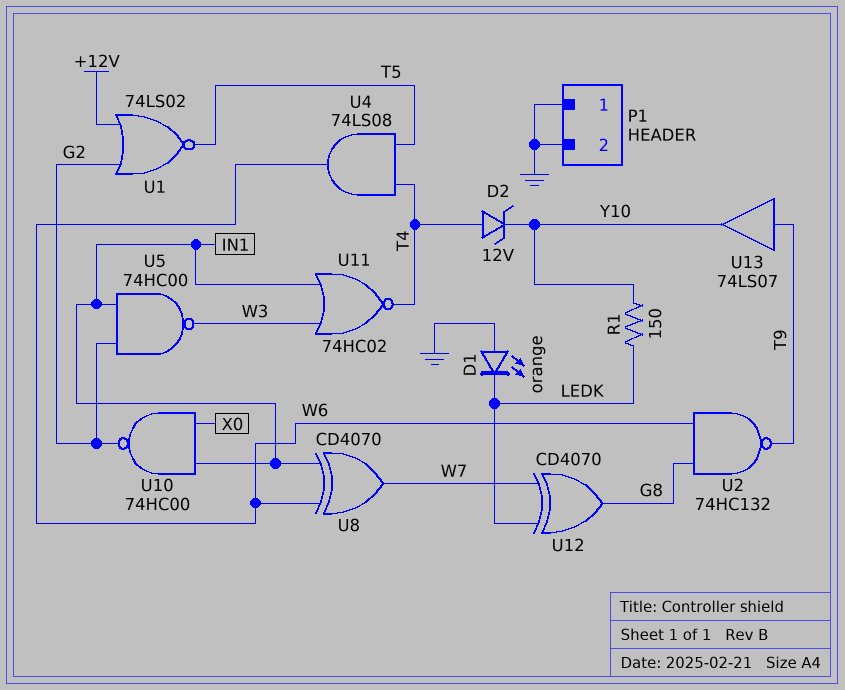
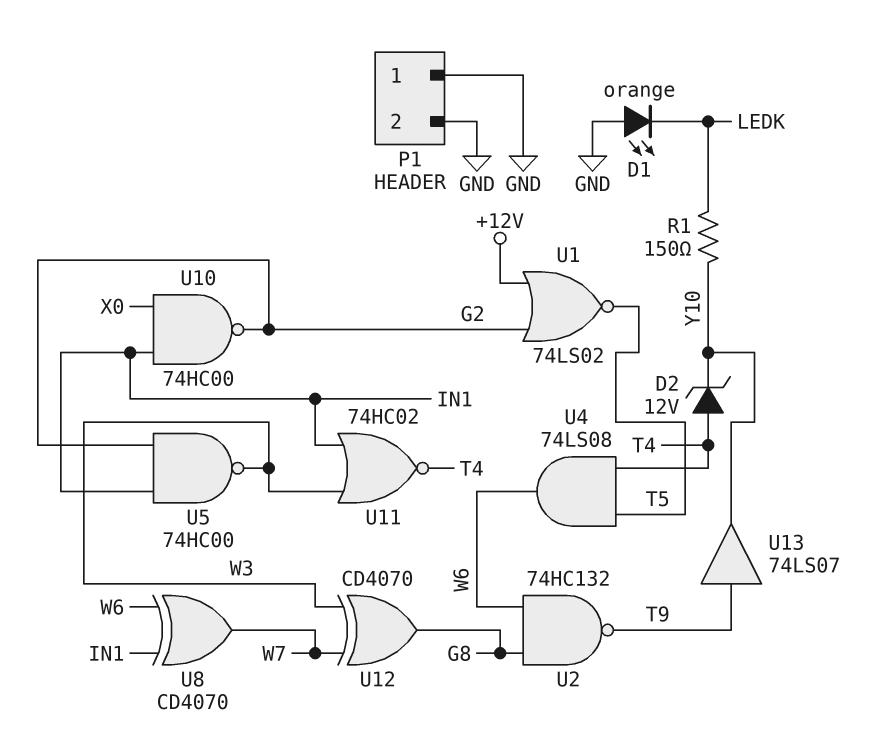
U12: XOR CD4070 (in LEDK, in W7, out G8) -> XOR CD4070 (in W3, in W7, out G8)

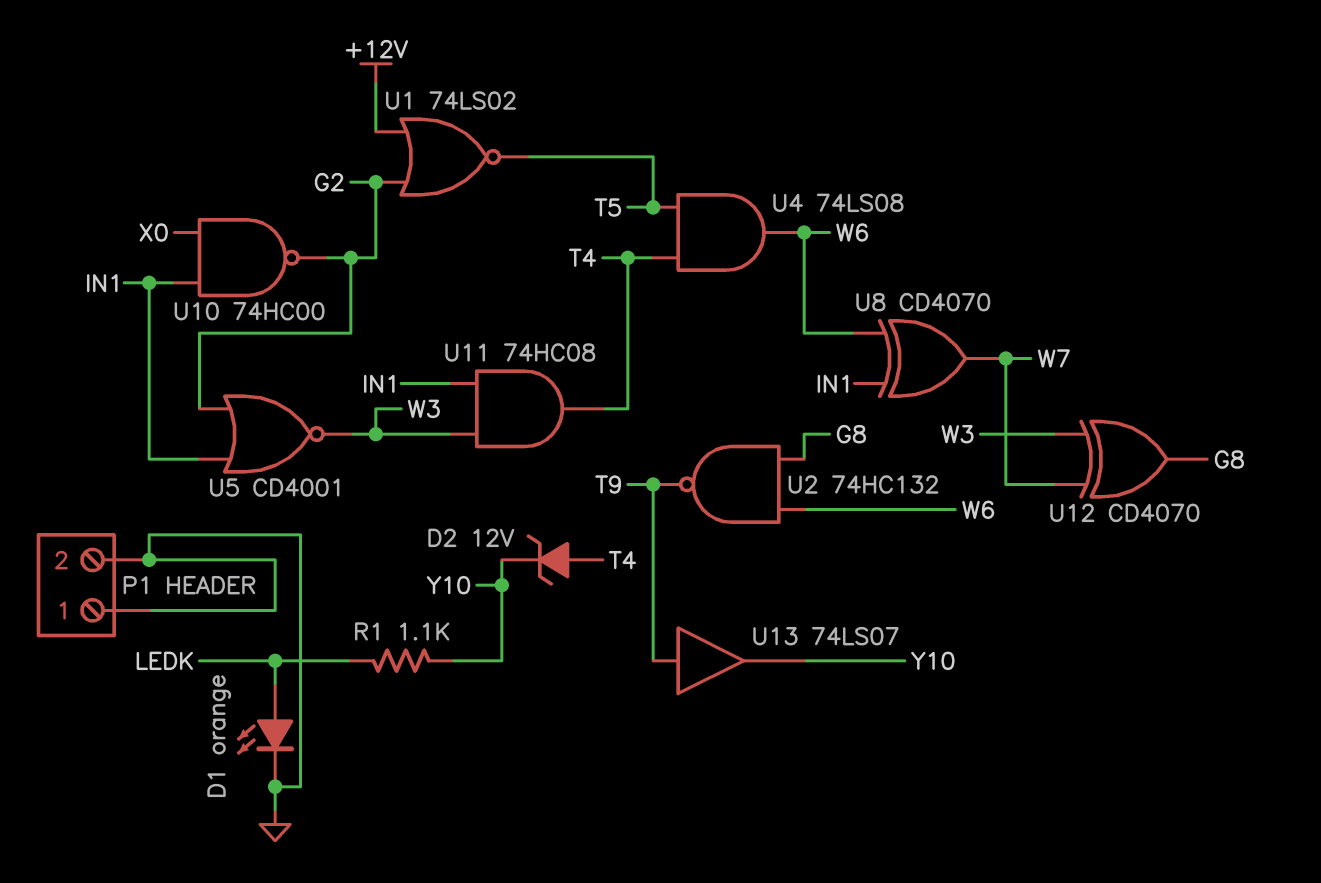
D1: LED orange (A GND, K LEDK) -> LED orange (A LEDK, K GND)
R1: 150 (LEDK, Y10) -> 1.1k (LEDK, Y10)
U5: NAND 74HC00 (in G2, in IN1, out W3) -> NOR CD4001 (in G2, in IN1, out W3)
U11: NOR 74HC02 (in IN1, in W3, out T4) -> AND 74HC08 (in IN1, in W3, out T4)

